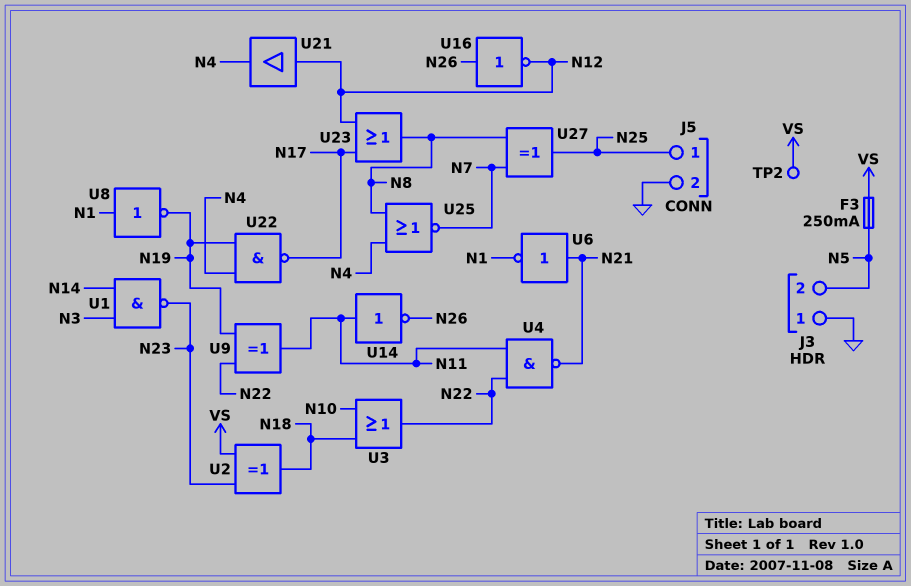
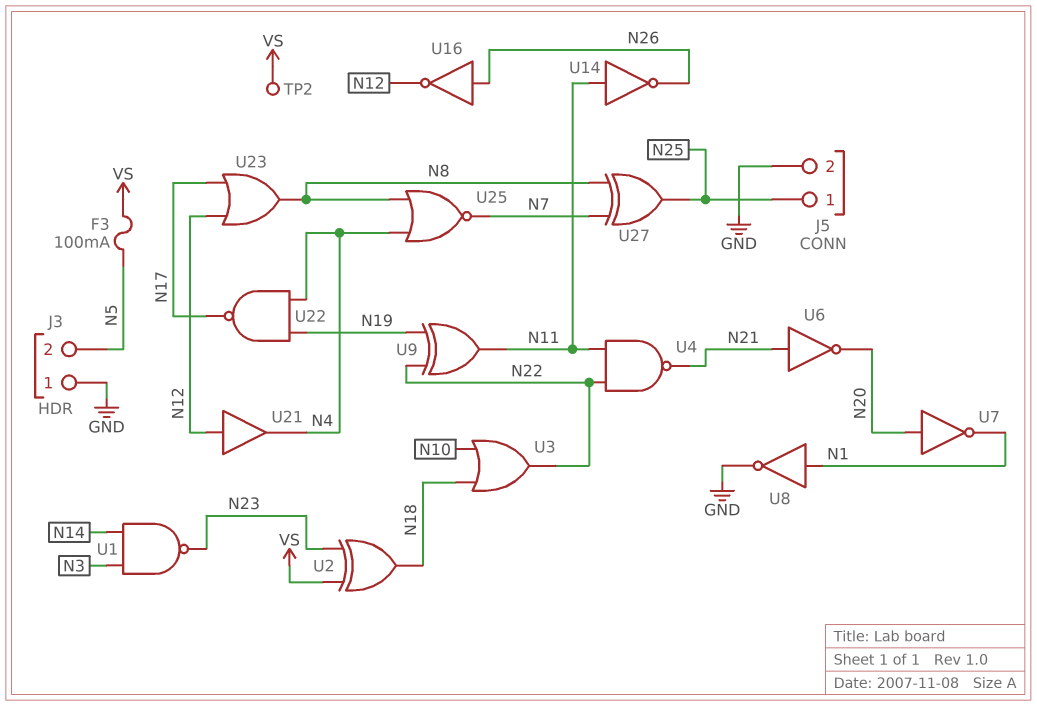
F3: 250mA (N5, VS) -> 100mA (N5, VS)
U6: NOT (in N21, out N1) -> NOT (in N21, out N20)
U7: none -> NOT (in N20, out N1)
U8: NOT (in N1, out N19) -> NOT (in N1, out GND)

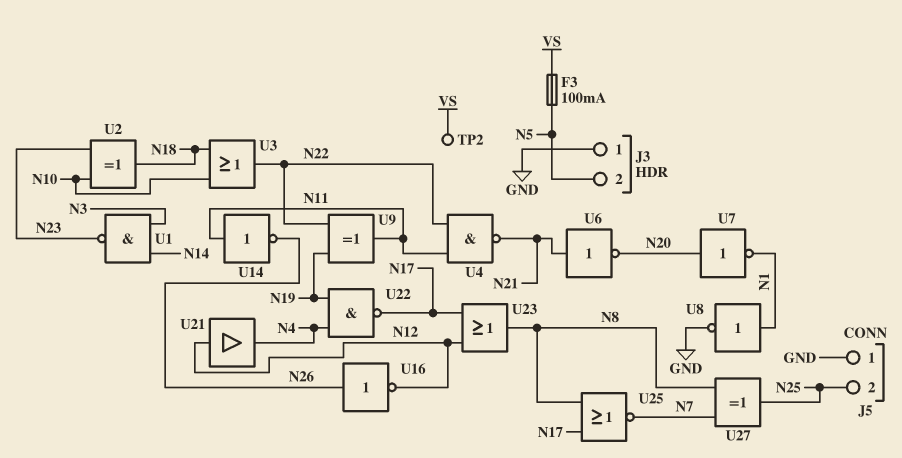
J5 pin 1: N25 -> GND
J5 pin 2: GND -> N25
U2: XOR (in N23, in VS, out N18) -> XOR (in N10, in N23, out N18)
U25: NOR (in N4, in N8, out N7) -> NOR (in N8, in N17, out N7)

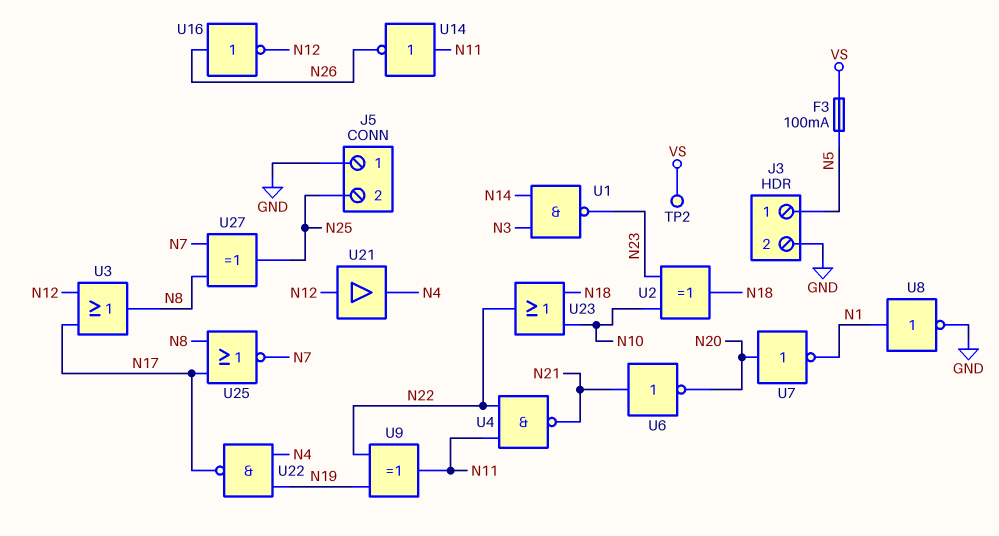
J3 pin 1: GND -> N5
J3 pin 2: N5 -> GND
U3: OR (in N10, in N18, out N22) -> OR (in N12, in N17, out N8)
U23: OR (in N12, in N17, out N8) -> OR (in N10, in N18, out N22)

